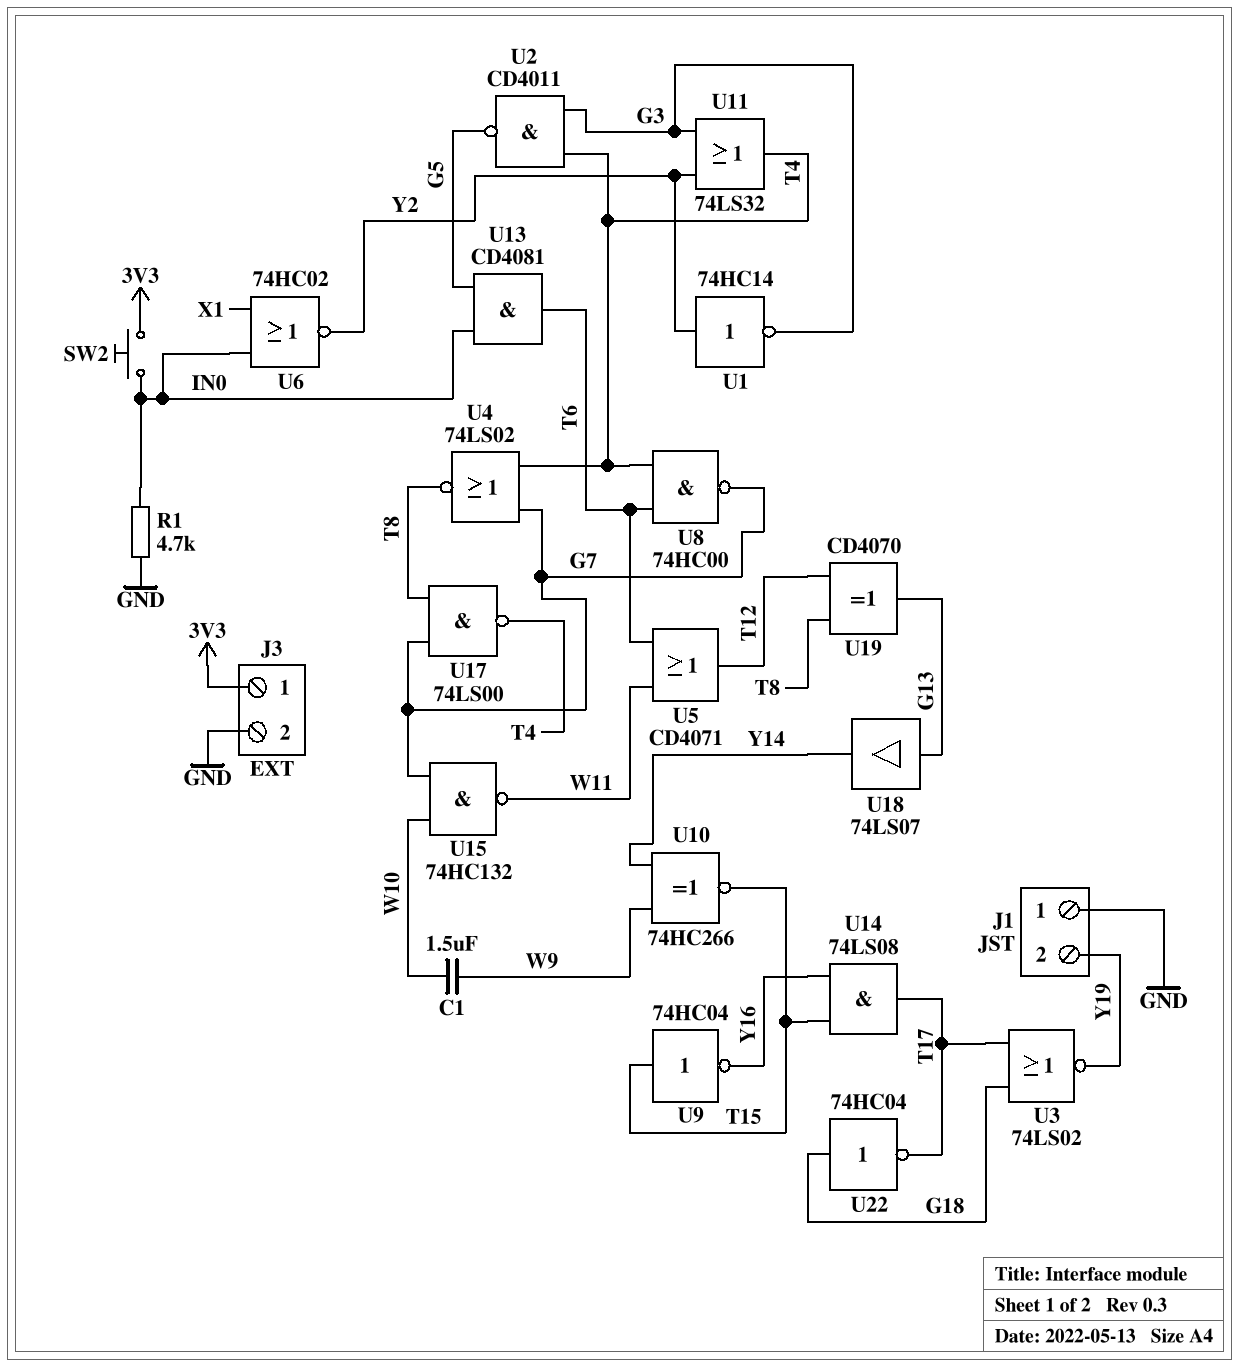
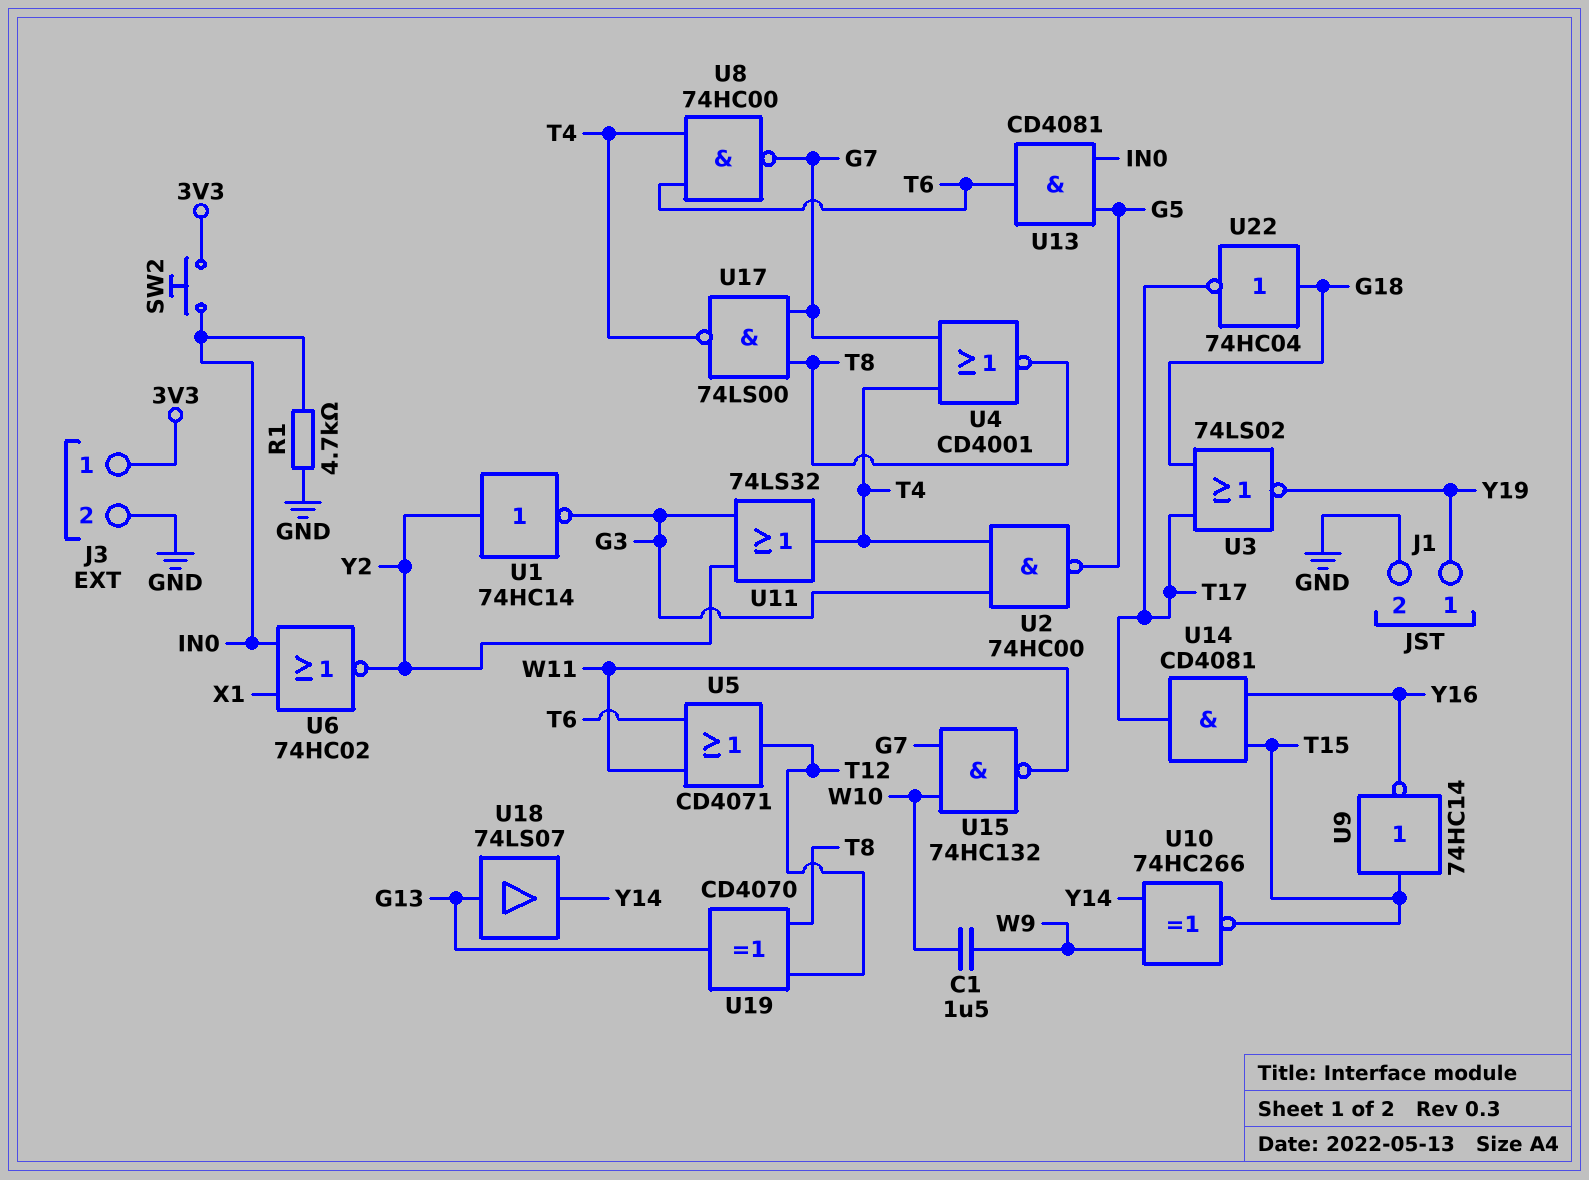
J1 pin 1: GND -> Y19
J1 pin 2: Y19 -> GND
U2: NAND CD4011 (in G3, in T4, out G5) -> NAND 74HC00 (in G3, in T4, out G5)
U4: NOR 74LS02 (in G7, in T4, out T8) -> NOR CD4001 (in G7, in T4, out T8)
U9: NOT 74HC04 (in T15, out Y16) -> NOT 74HC14 (in T15, out Y16)
U14: AND 74LS08 (in T15, in Y16, out T17) -> AND CD4081 (in T15, in Y16, out T17)

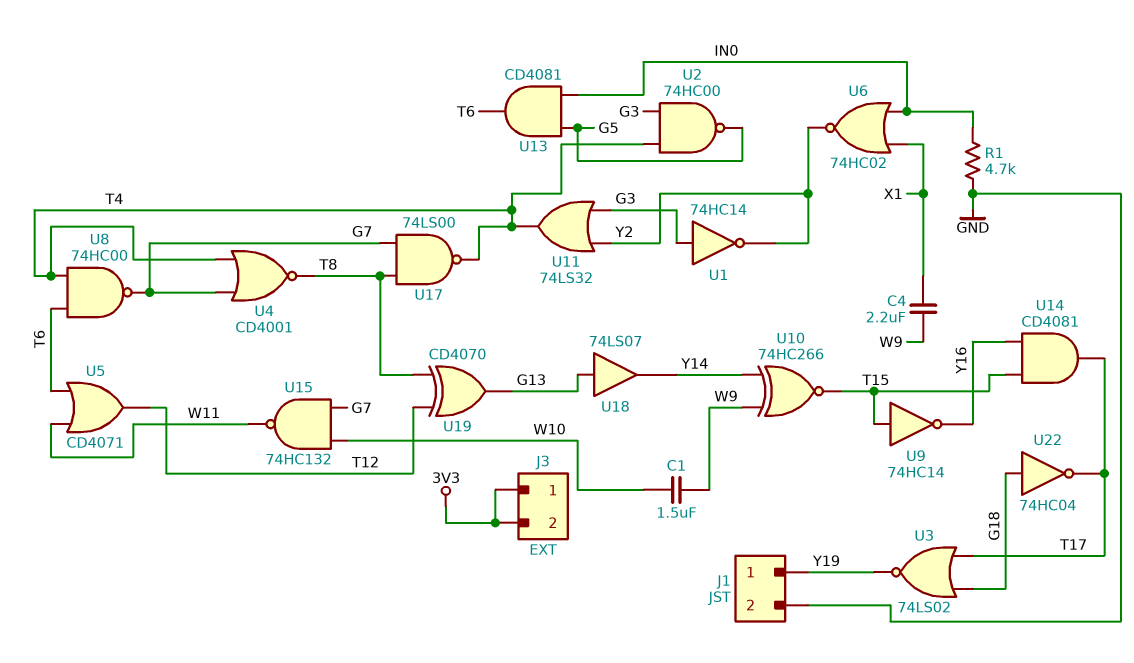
C4: none -> 2.2uF (W9, X1)
J3 pin 2: GND -> 3V3
SW2: button (3V3, IN0) -> none
U1: NOT 74HC14 (in Y2, out G3) -> NOT 74HC14 (in G3, out Y2)

